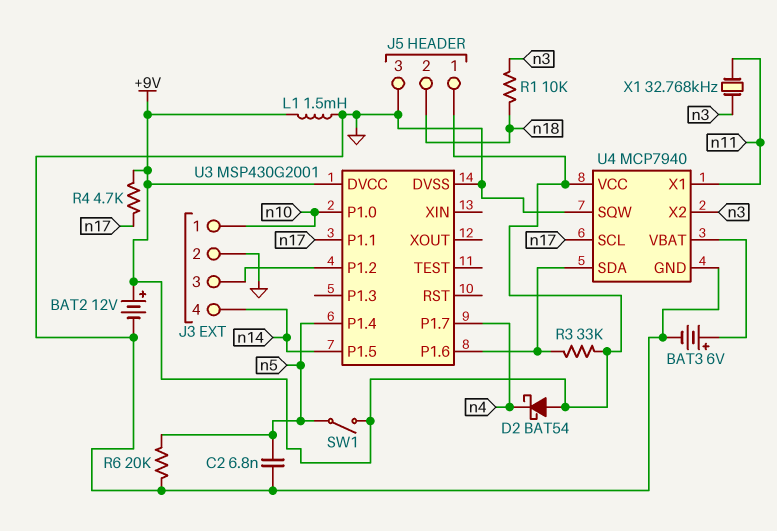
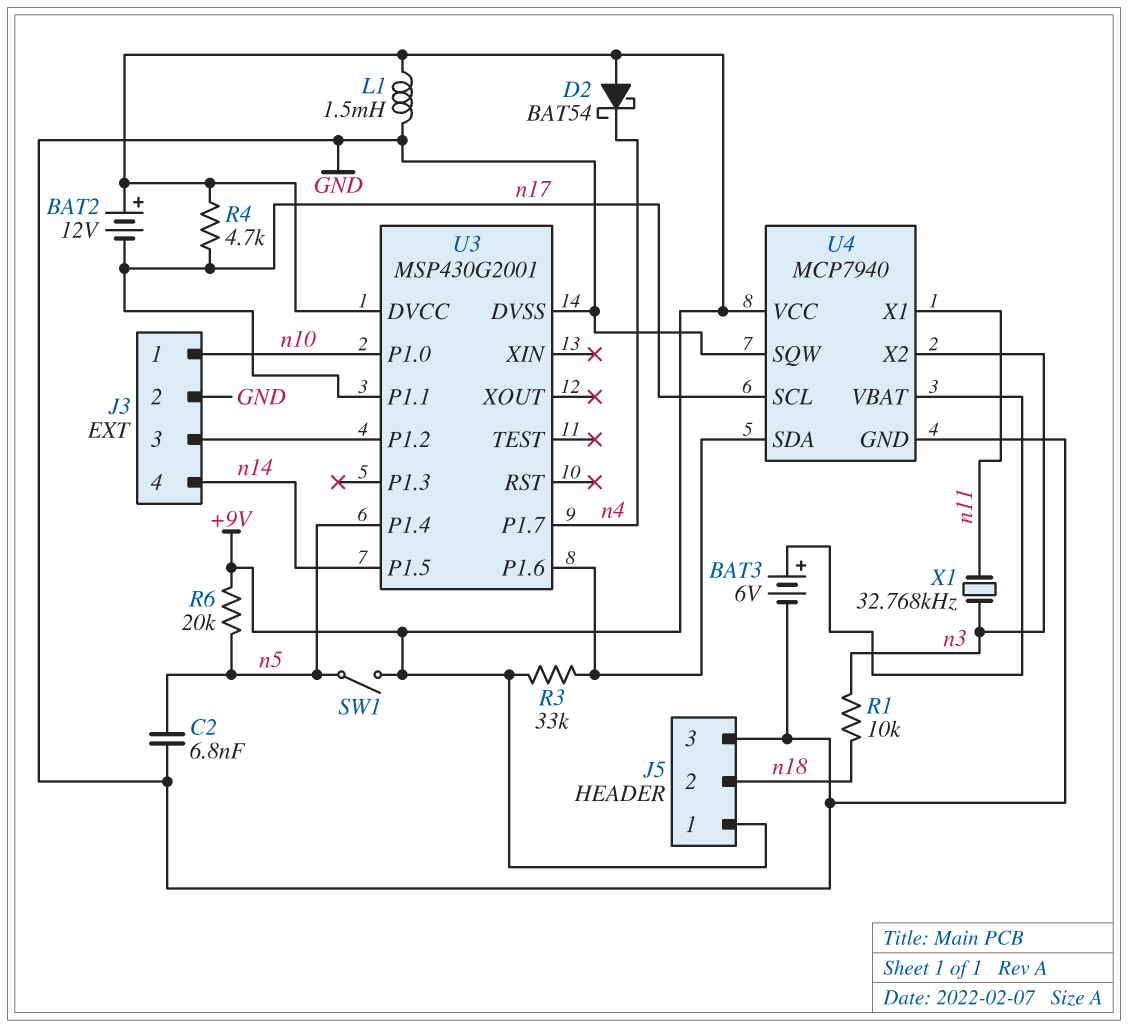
BAT2: 12V (plus +9V, minus GND) -> 12V (plus +9V, minus n17)
R6: 20k (GND, n5) -> 20k (+9V, n5)

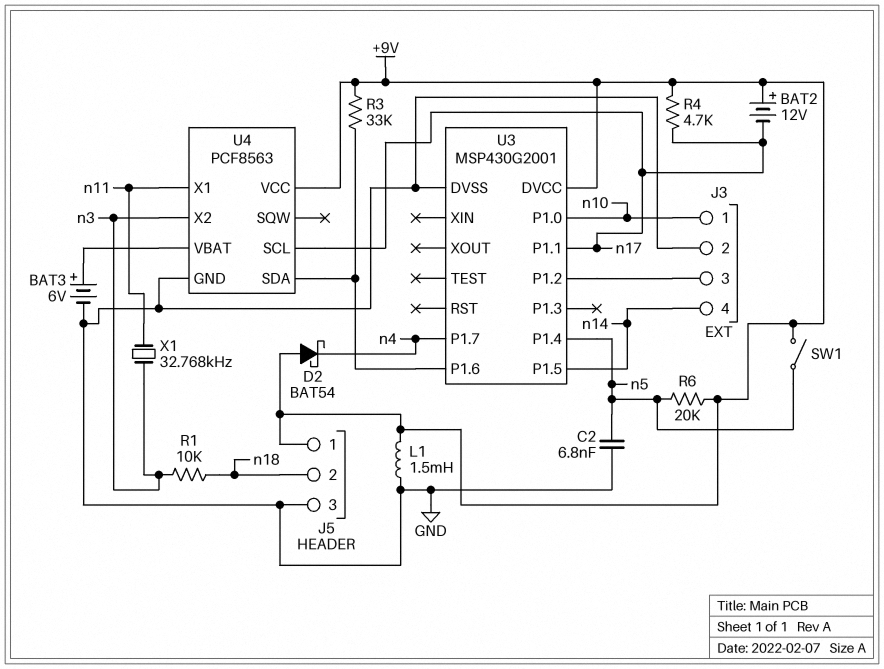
U4: MCP7940 -> PCF8563
U4 pin SQW: GND -> none

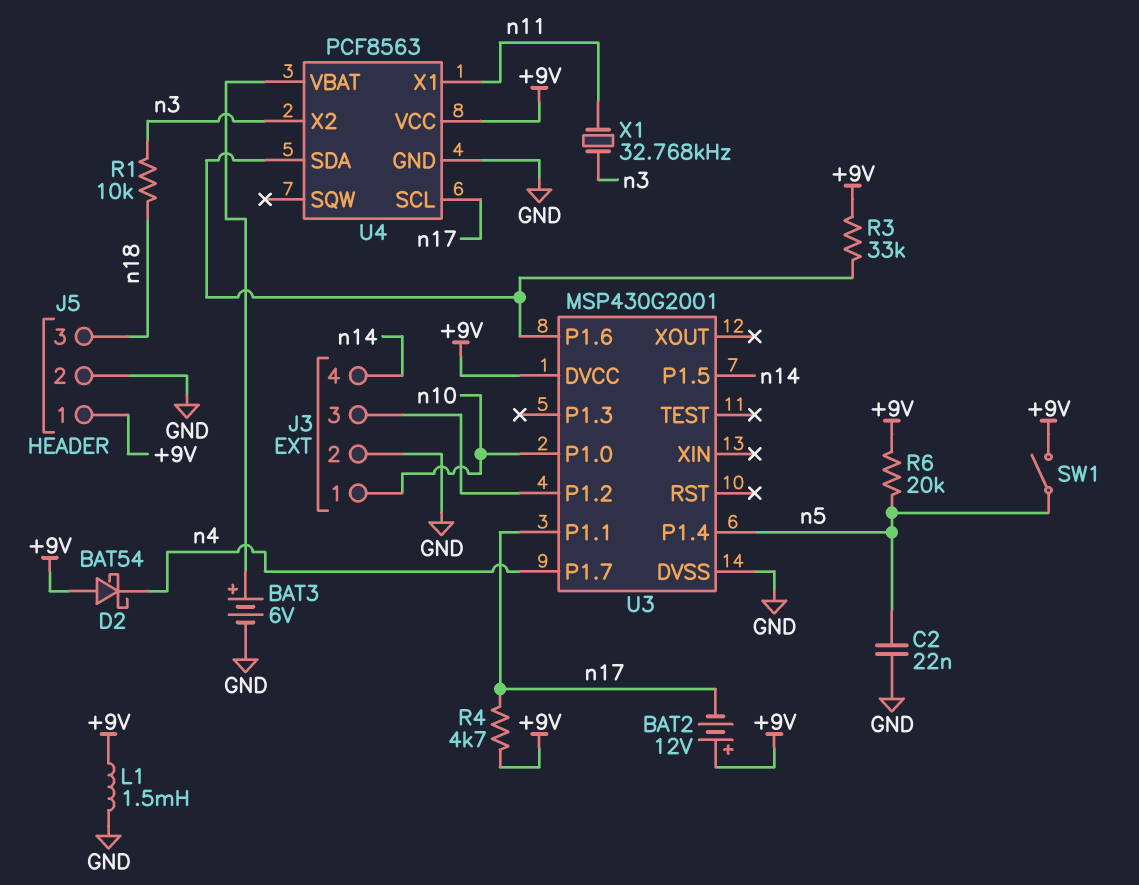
C2: 6.8nF (GND, n5) -> 22nF (GND, n5)
J5 pin 2: n18 -> GND
J5 pin 3: GND -> n18

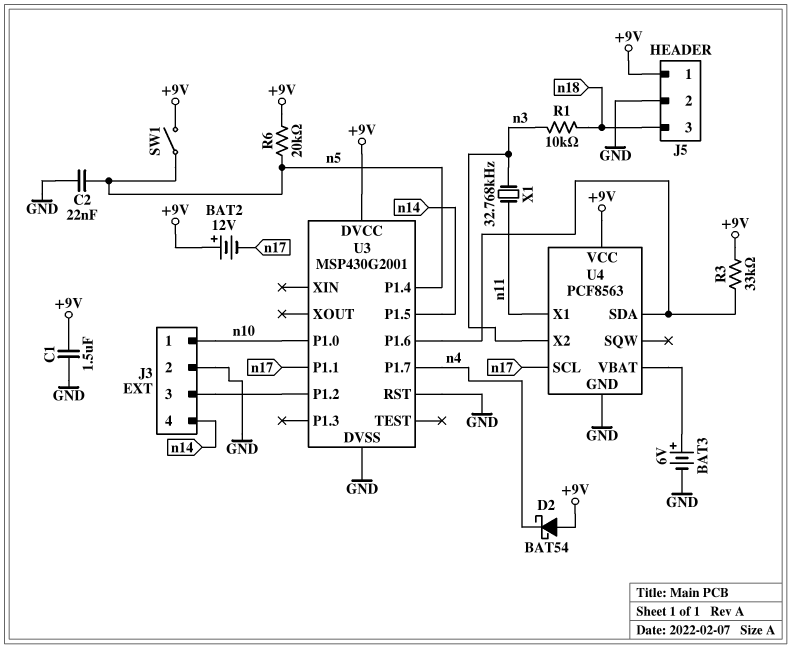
C1: none -> 1.5uF (+9V, GND)
L1: 1.5mH (+9V, GND) -> none
R4: 4.7k (+9V, n17) -> none
U3 pin RST: none -> GND

